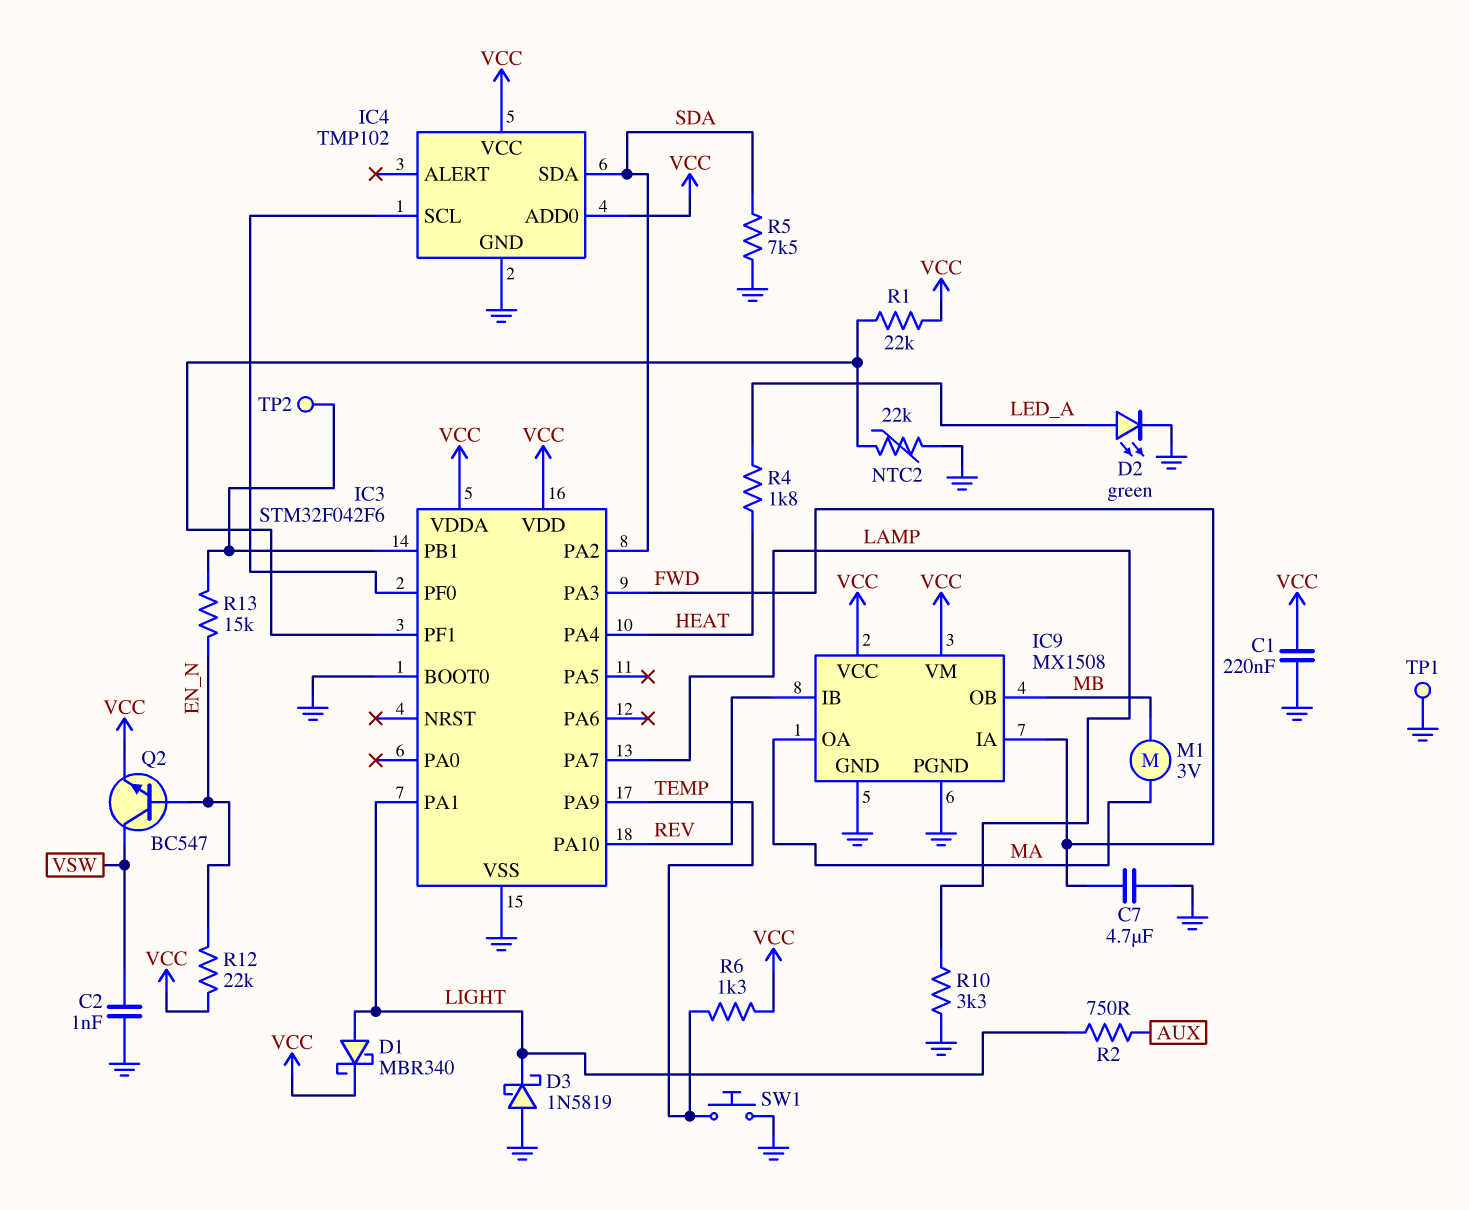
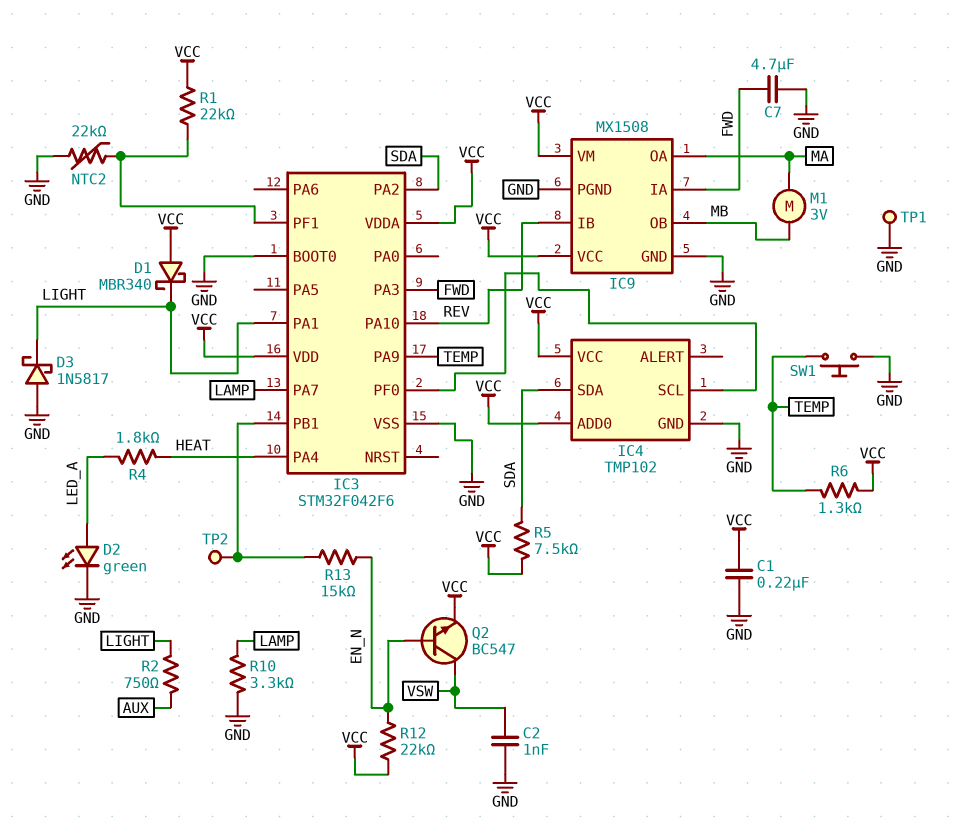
D1: schottky MBR340 (A LIGHT, K VCC) -> schottky MBR340 (A VCC, K LIGHT)
D3: schottky 1N5819 (A GND, K LIGHT) -> schottky 1N5817 (A GND, K LIGHT)
R5: 7.5k (GND, SDA) -> 7.5k (SDA, VCC)

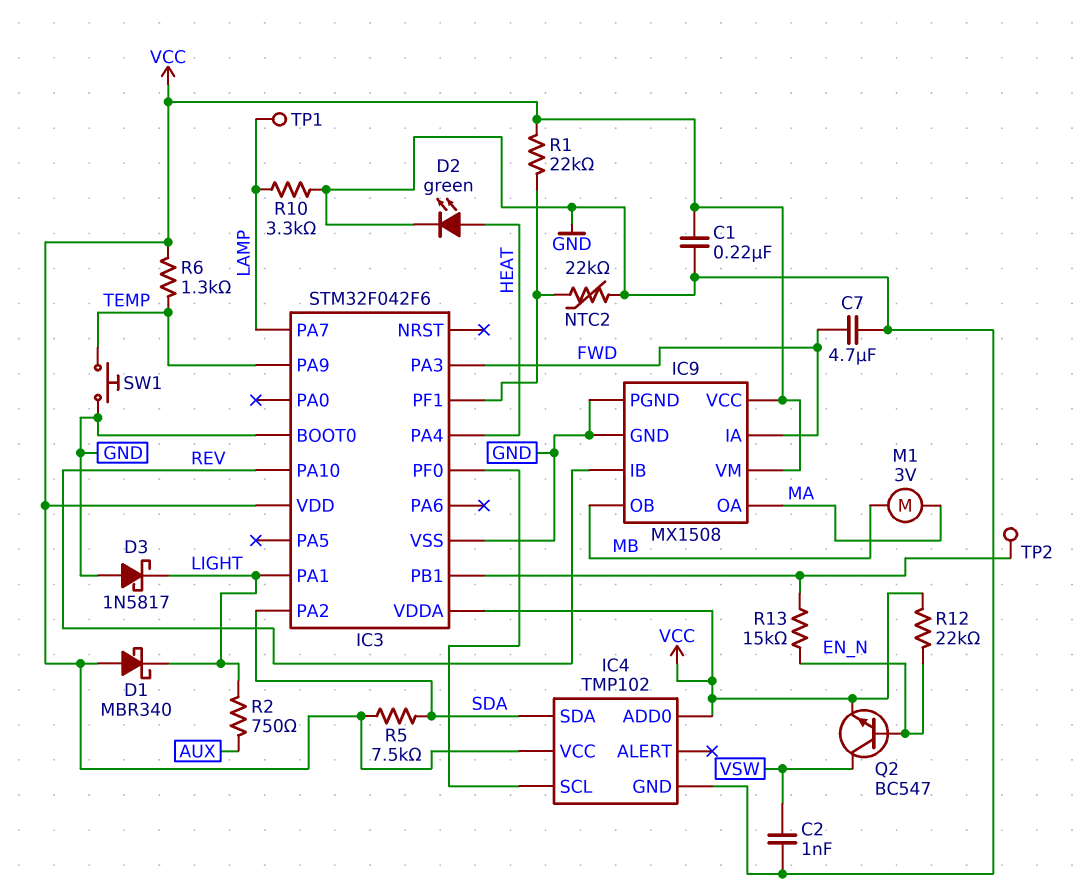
D2: LED green (A LED_A, K GND) -> LED green (A HEAT, K GND)
R4: 1.8k (HEAT, LED_A) -> none
TP1: test point (GND) -> test point (LAMP)

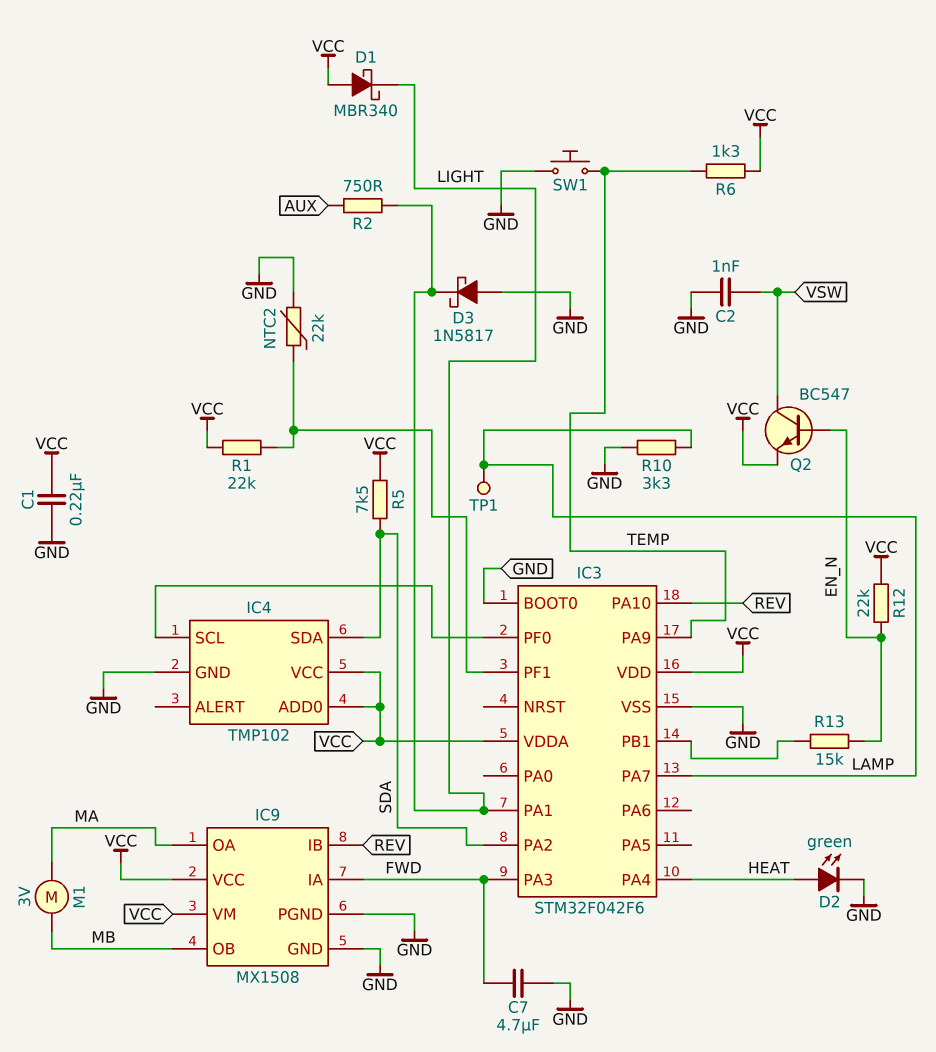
TP2: test point (IC3/PB1) -> none

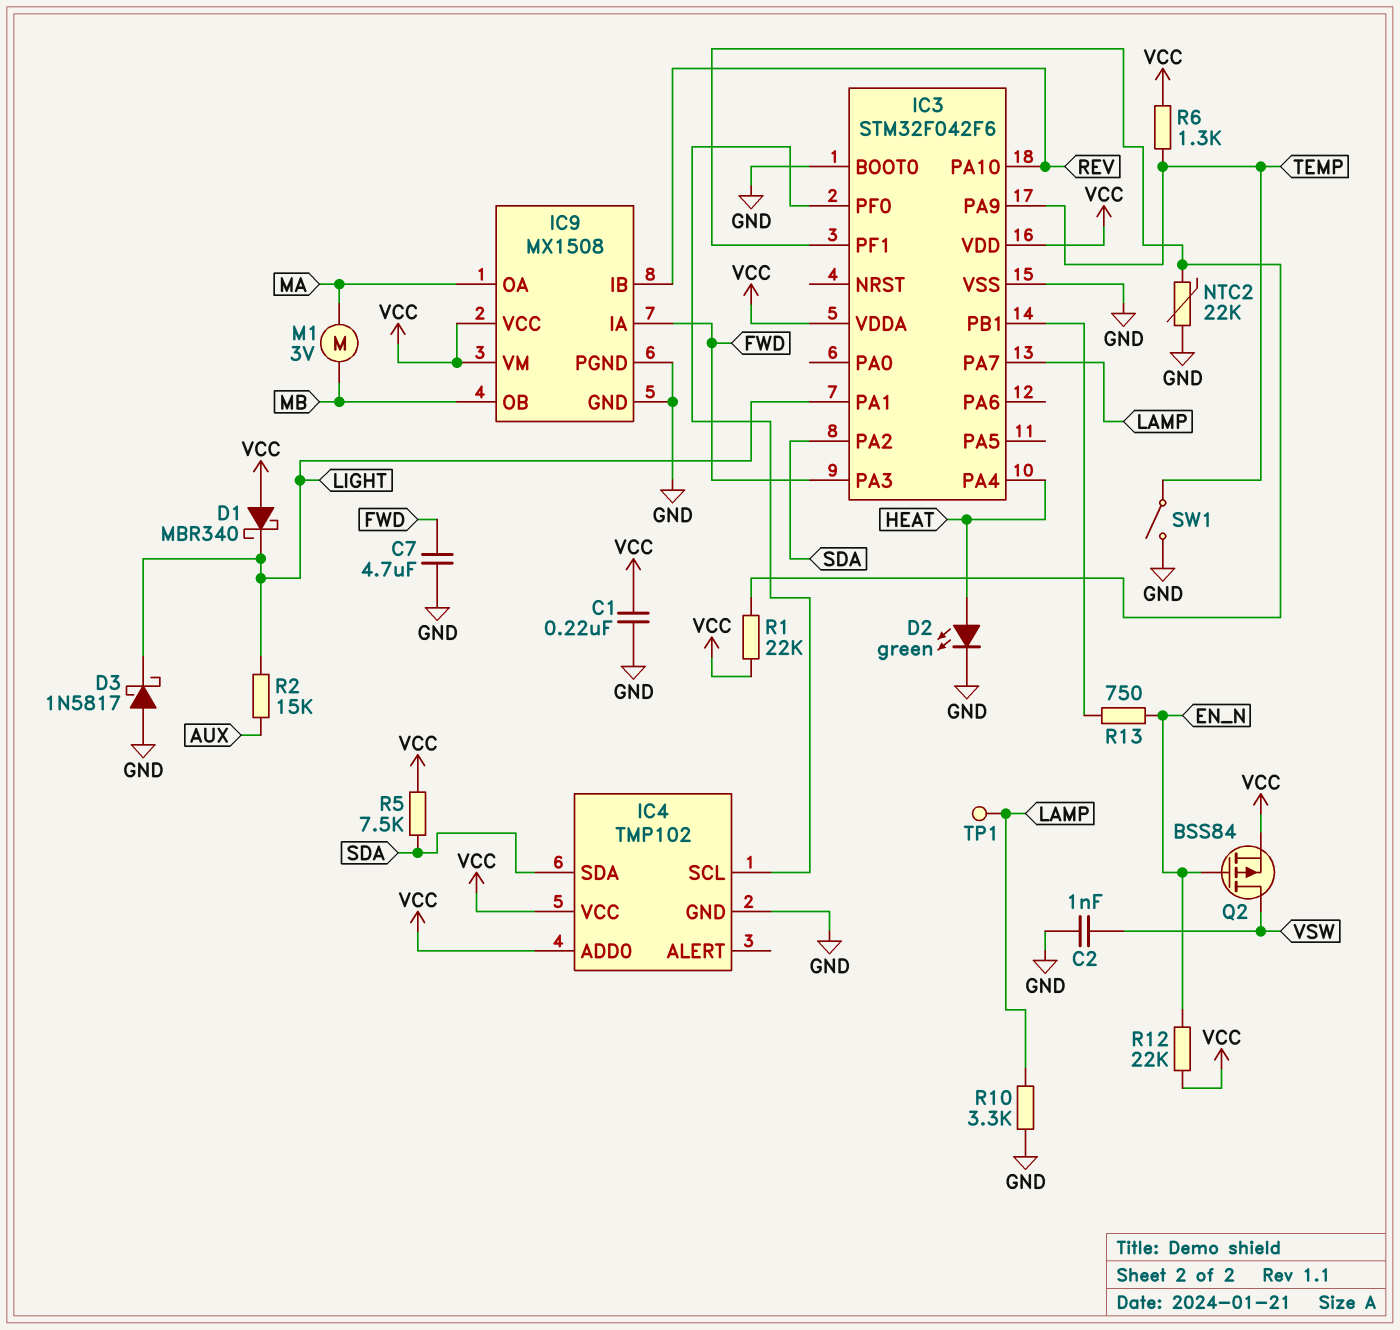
Q2: NPN BC547 (B EN_N, C VSW, E VCC) -> PMOS BSS84 (G EN_N, D VSW, S VCC)
R2: 750 (AUX, LIGHT) -> 15k (AUX, LIGHT)
R13: 15k (EN_N, IC3/PB1) -> 750 (EN_N, IC3/PB1)
SW1: button (GND, TEMP) -> switch (GND, TEMP)

